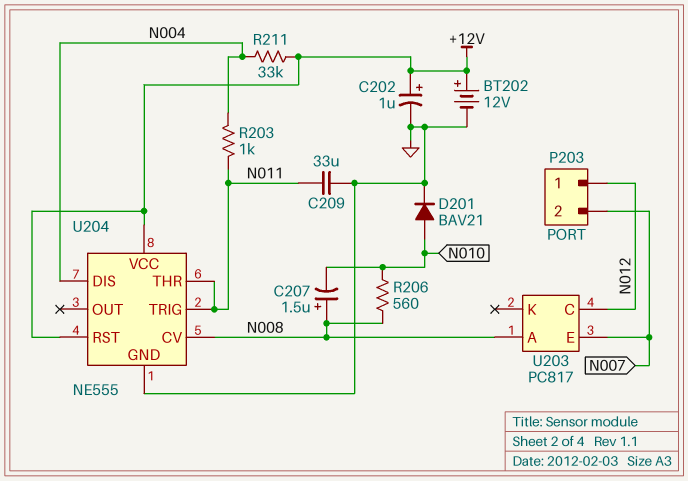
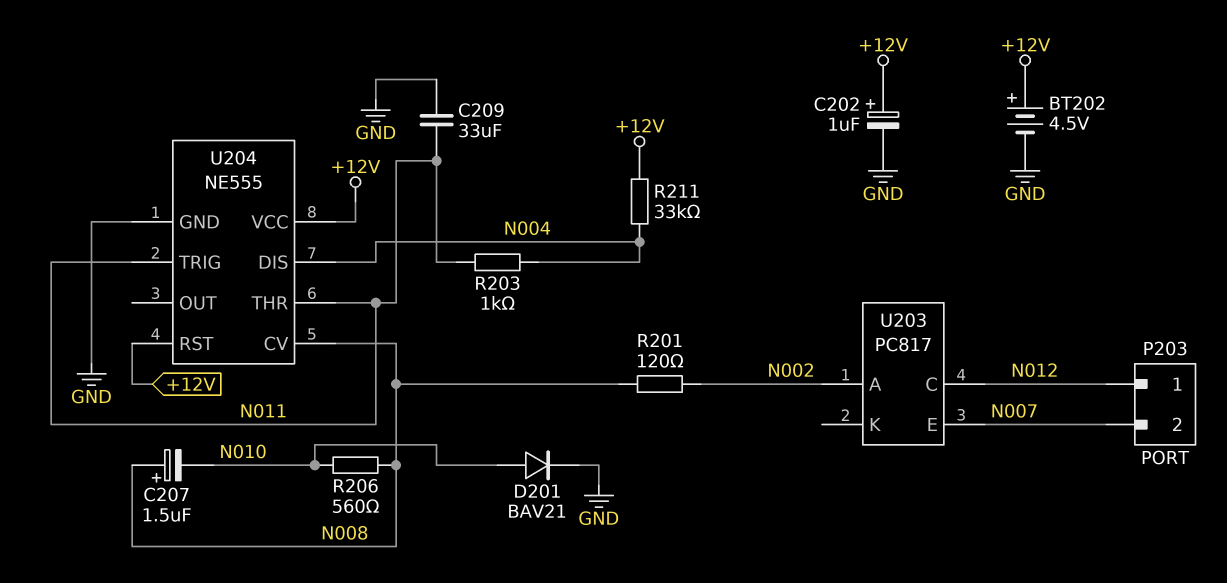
BT202: 12V (plus +12V, minus GND) -> 4.5V (plus +12V, minus GND)
R201: none -> 120 (N002, N008)
U203 pin A: N008 -> N002

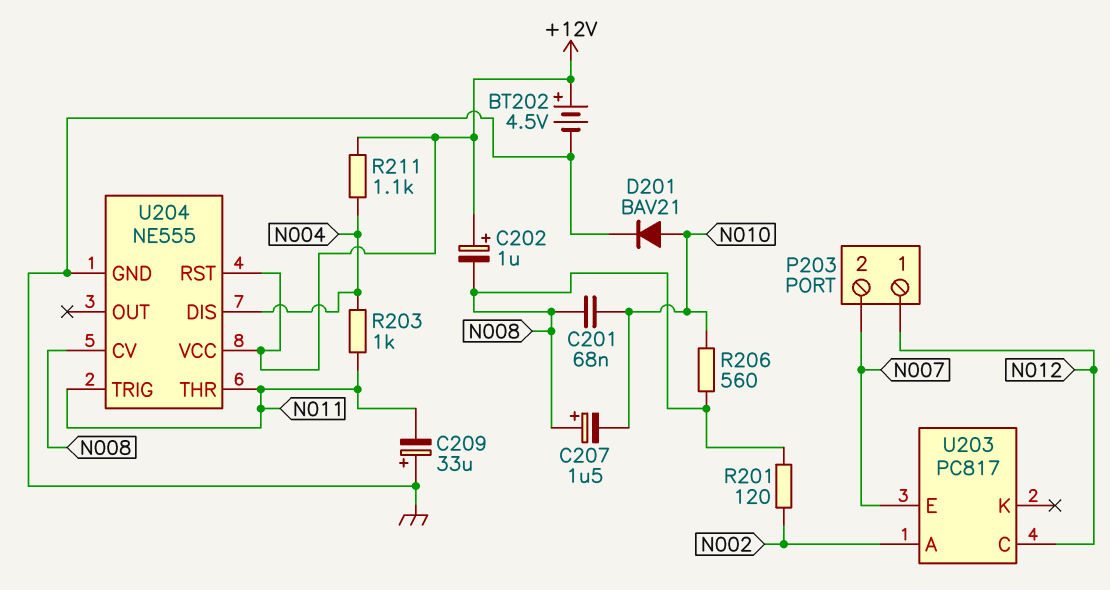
C201: none -> 68nF (N008, N010)
C202: 1uF (plus +12V, minus GND) -> 1uF (plus +12V, minus N008)
C209: 33uF (GND, N011) -> 33uF (plus GND, minus N011)
R211: 33k (+12V, N004) -> 1.1k (+12V, N004)

